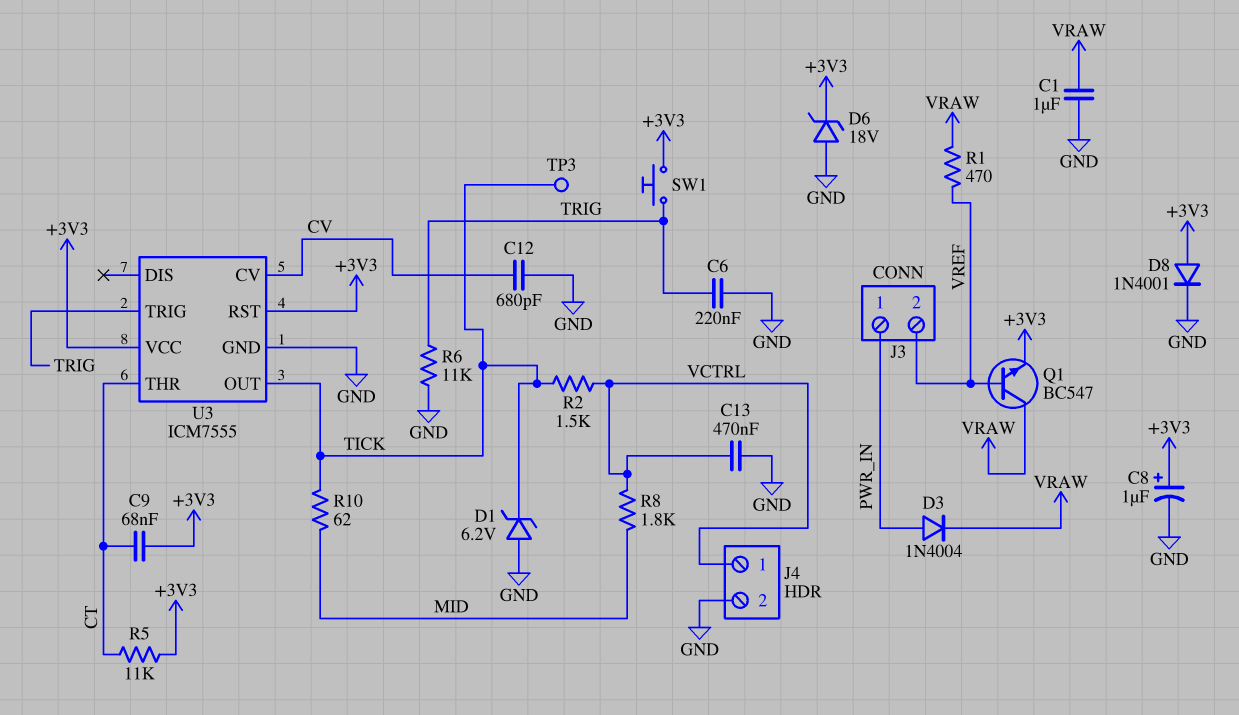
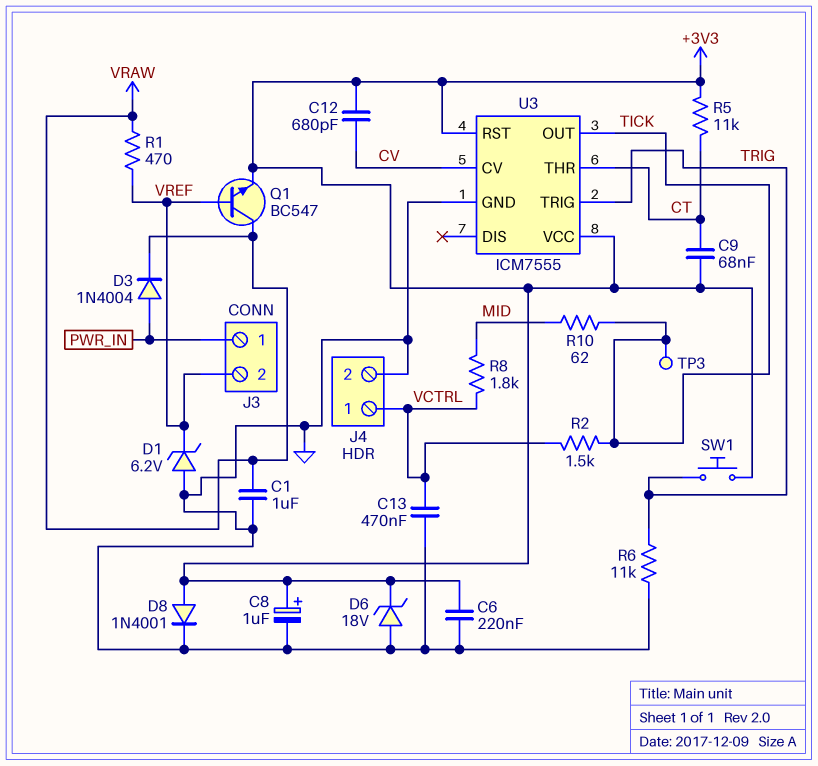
C6: 220nF (GND, TRIG) -> 220nF (+3V3, GND)
C12: 680pF (CV, GND) -> 680pF (+3V3, CV)
D1: zener 6.2V (A GND, K TICK) -> zener 6.2V (A GND, K VREF)

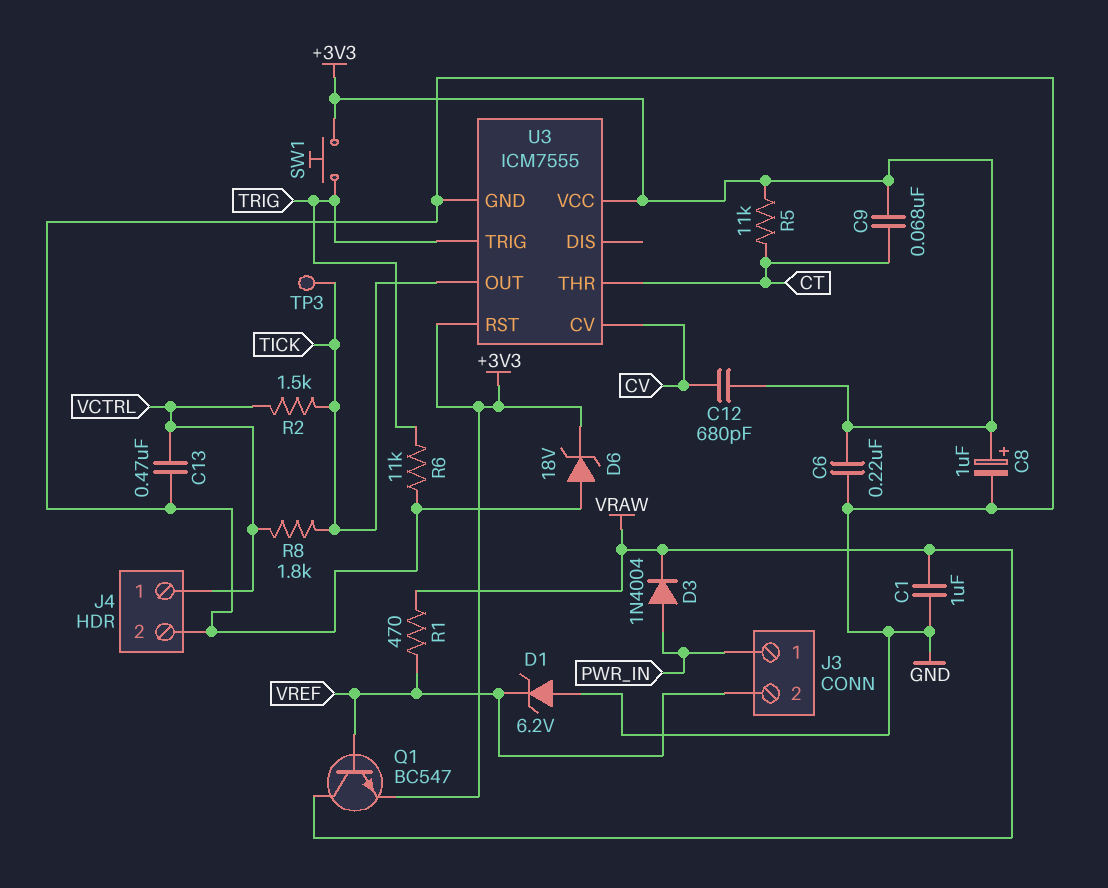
D8: diode 1N4001 (A +3V3, K GND) -> none
R8: 1.8k (MID, VCTRL) -> 1.8k (TICK, VCTRL)
R10: 62 (MID, TICK) -> none

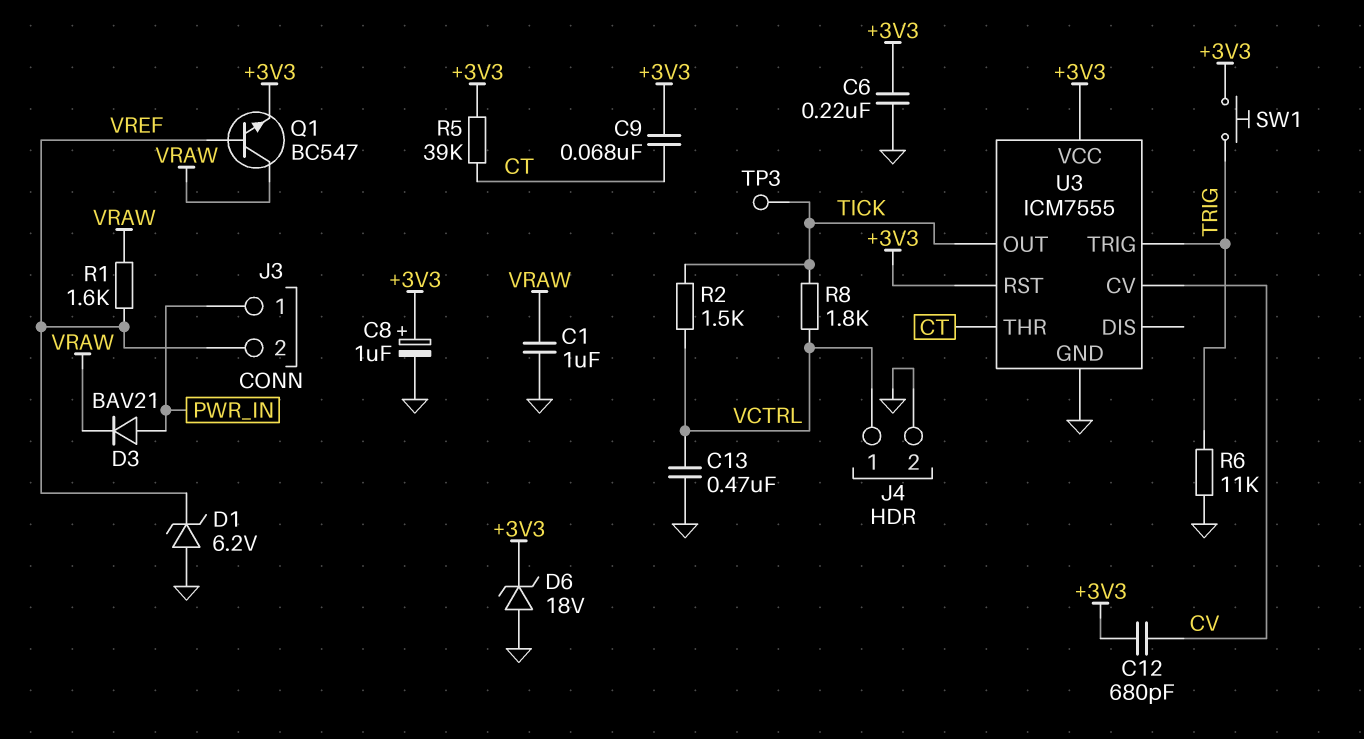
D3: diode 1N4004 (A PWR_IN, K VRAW) -> diode BAV21 (A PWR_IN, K VRAW)
R1: 470 (VRAW, VREF) -> 1.6k (VRAW, VREF)
R5: 11k (+3V3, CT) -> 39k (+3V3, CT)

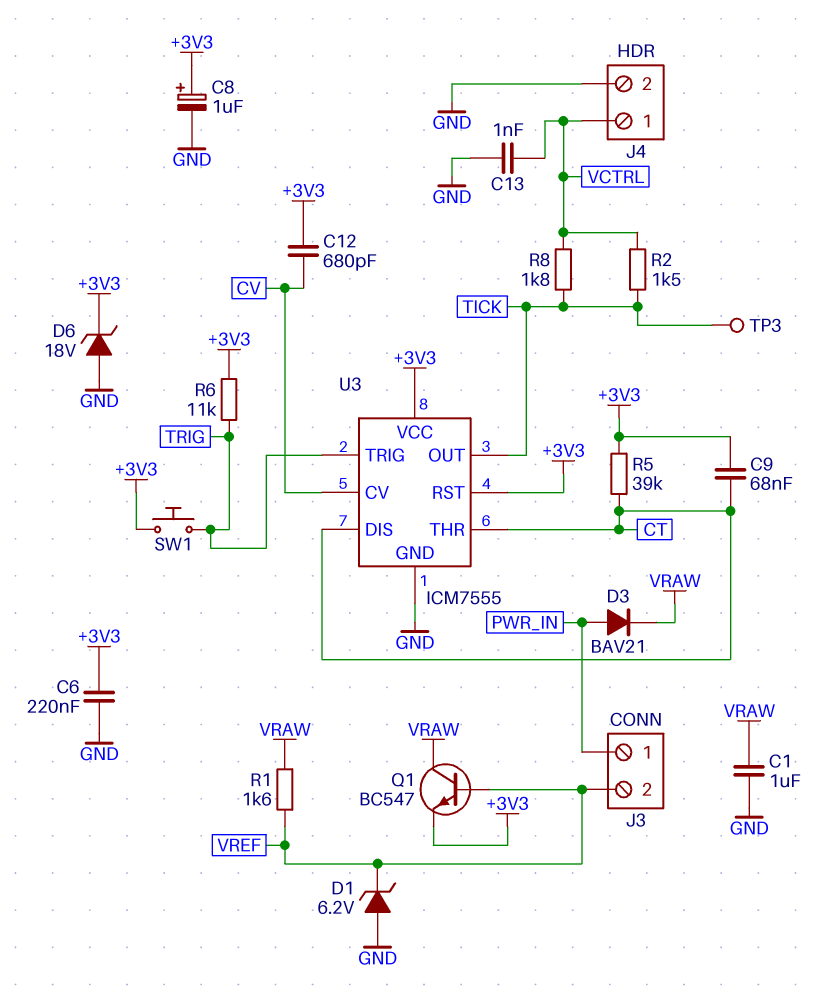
C13: 470nF (GND, VCTRL) -> 1nF (GND, VCTRL)
R6: 11k (GND, TRIG) -> 11k (+3V3, TRIG)
U3 pin DIS: none -> CT

